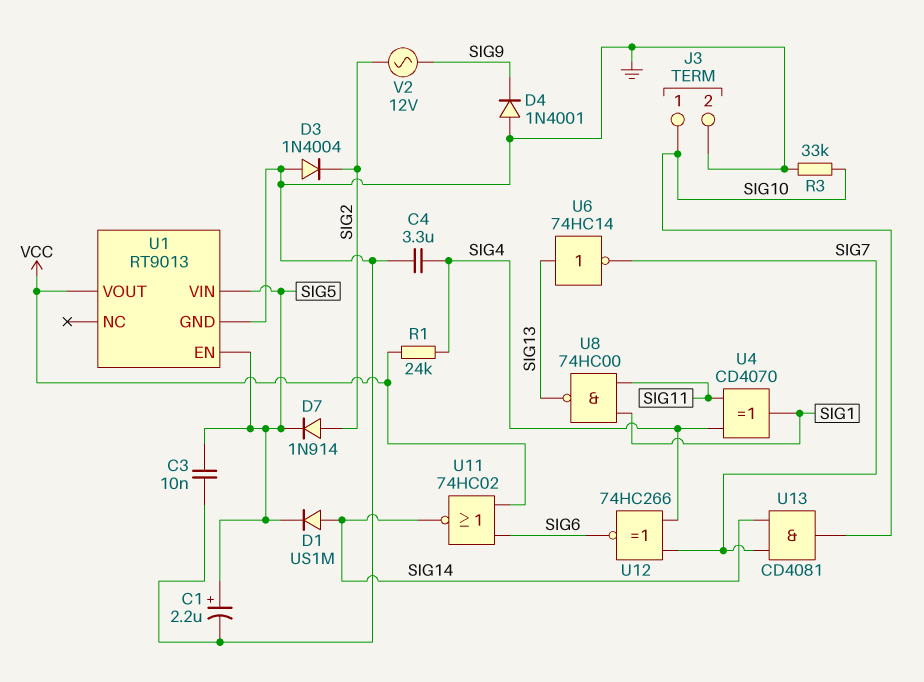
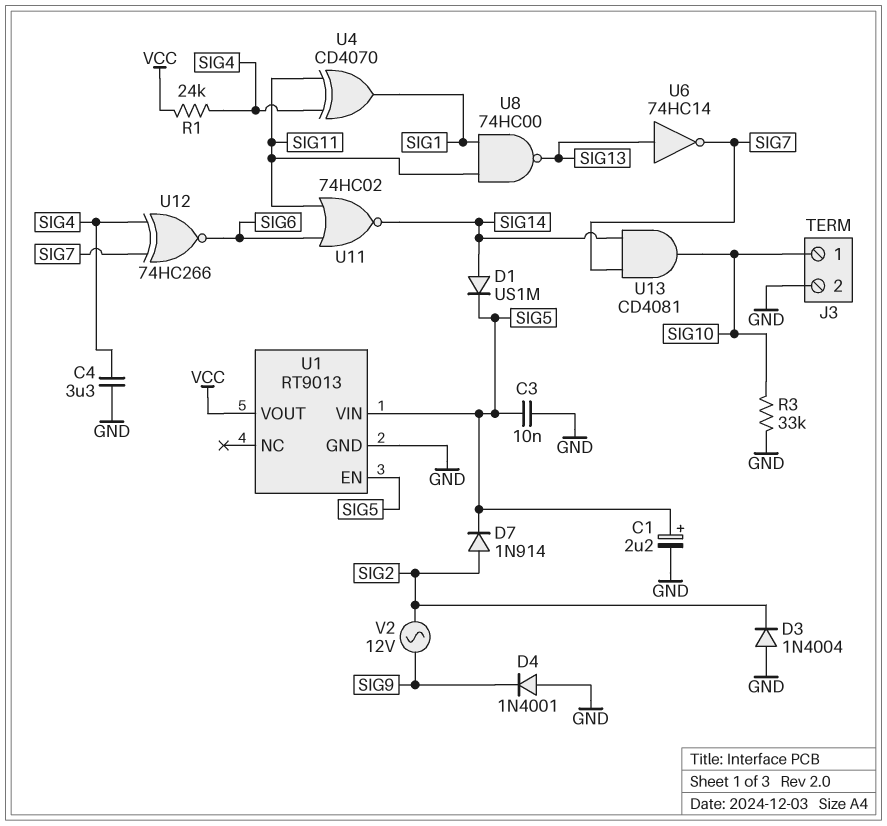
U11: NOR 74HC02 (in SIG6, in VCC, out SIG14) -> NOR 74HC02 (in SIG6, in SIG11, out SIG14)

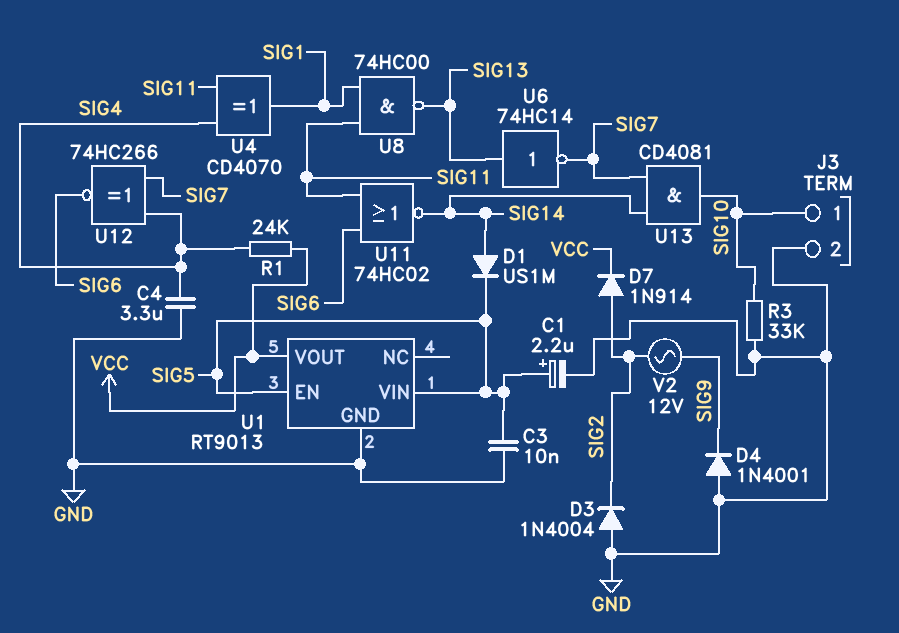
D7: diode 1N914 (A SIG2, K SIG5) -> diode 1N914 (A SIG2, K VCC)

